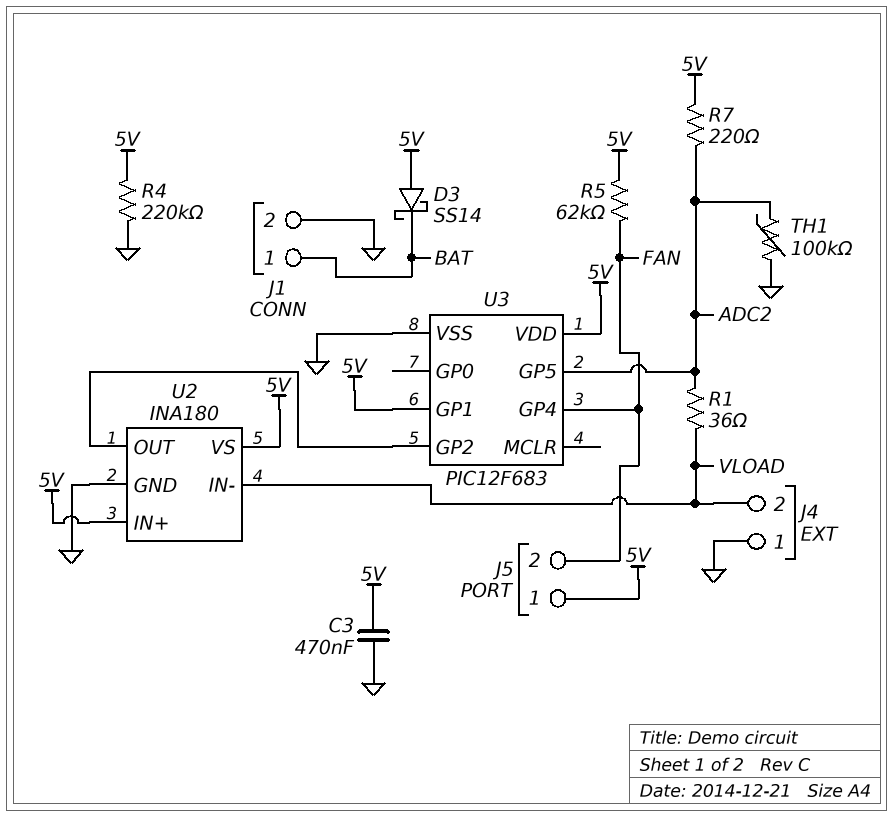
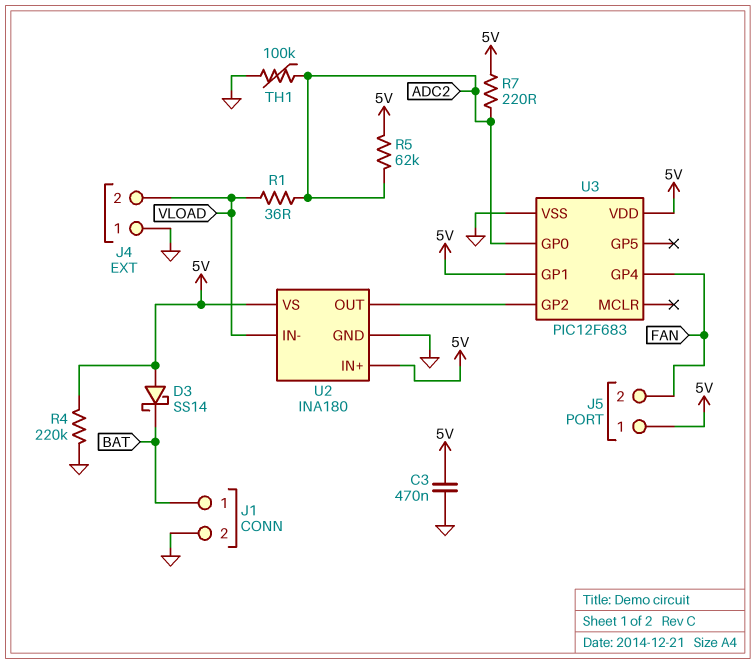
R5: 62k (5V, FAN) -> 62k (5V, ADC2)
U3 pin GP0: none -> ADC2
U3 pin GP5: ADC2 -> none

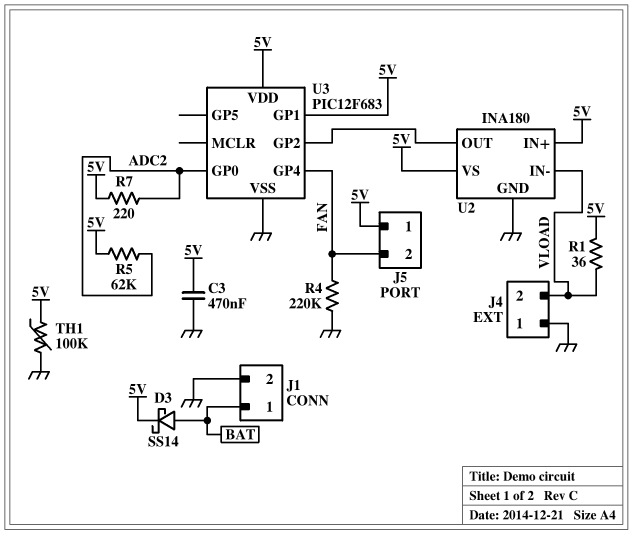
D3: schottky SS14 (A 5V, K BAT) -> schottky SS14 (A BAT, K 5V)
R1: 36 (ADC2, VLOAD) -> 36 (5V, VLOAD)
R4: 220k (5V, GND) -> 220k (FAN, GND)
TH1: 100k (ADC2, GND) -> 100k (5V, GND)

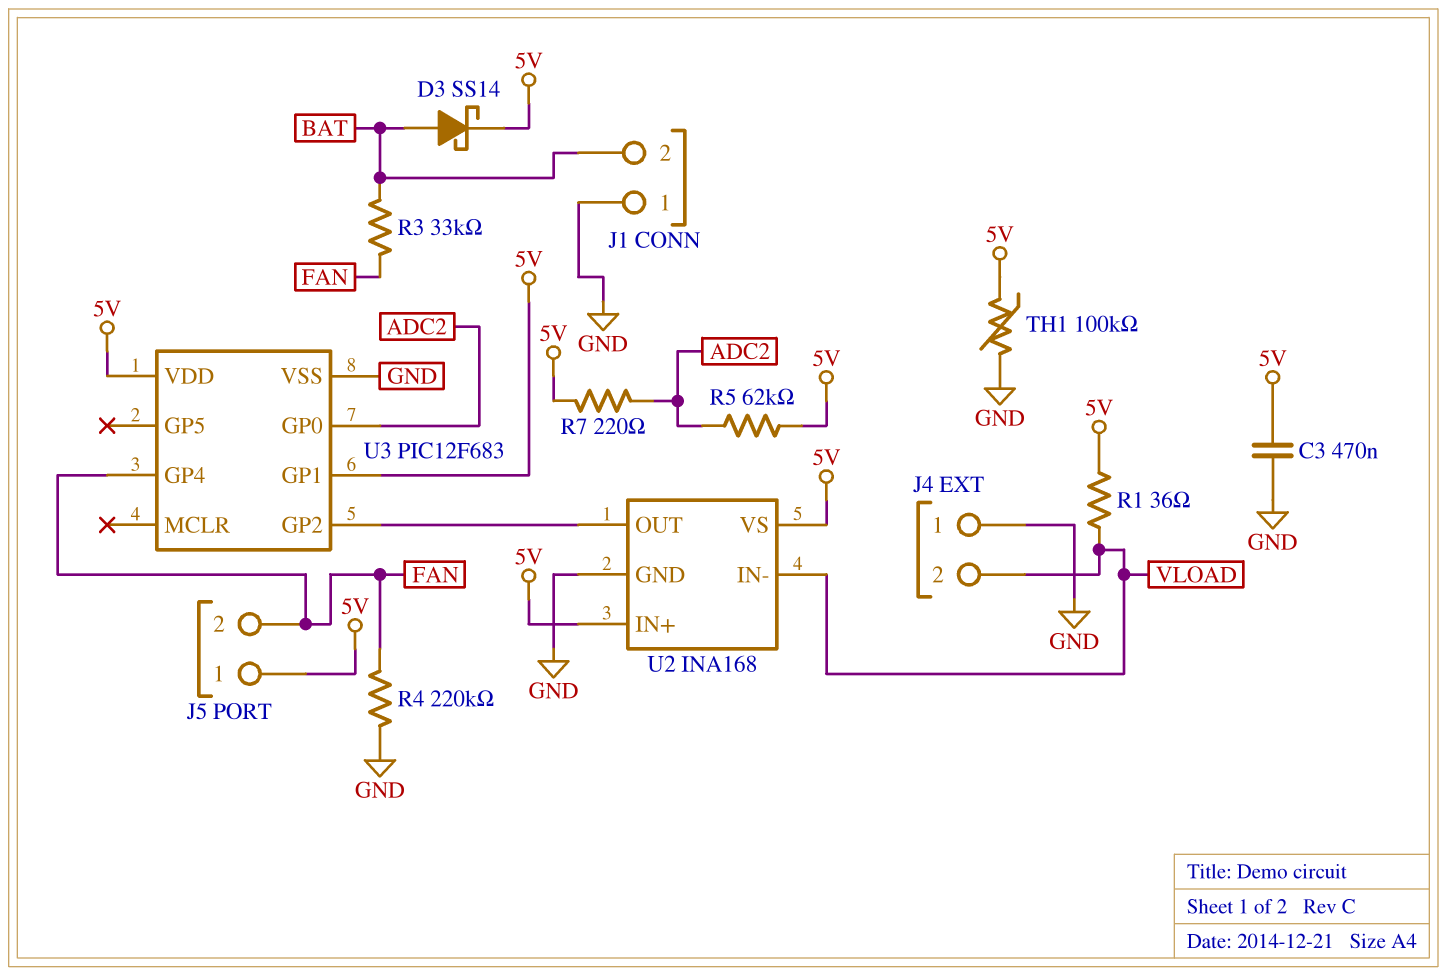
J1 pin 1: BAT -> GND
J1 pin 2: GND -> BAT
R3: none -> 33k (BAT, FAN)
U2: INA180 -> INA168

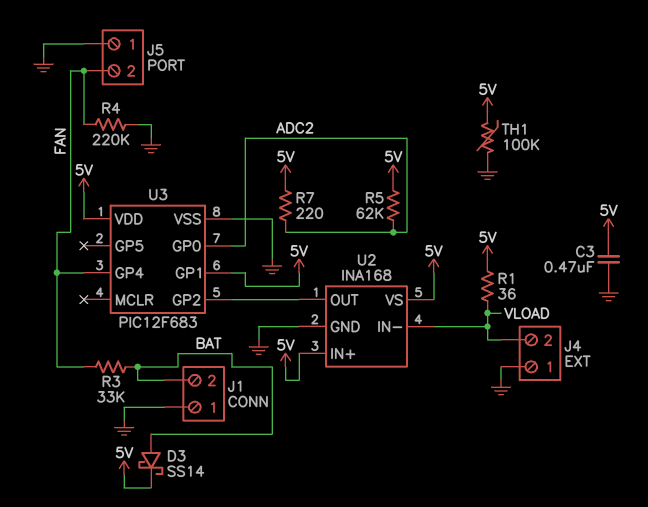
J5 pin 1: 5V -> GND

